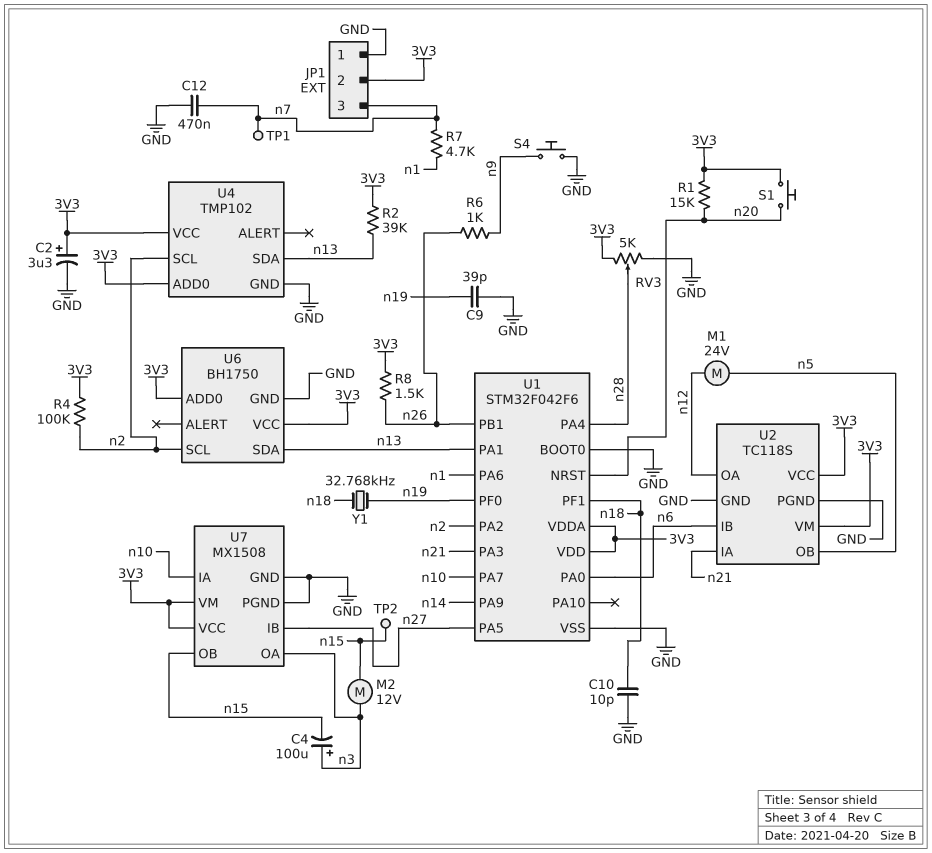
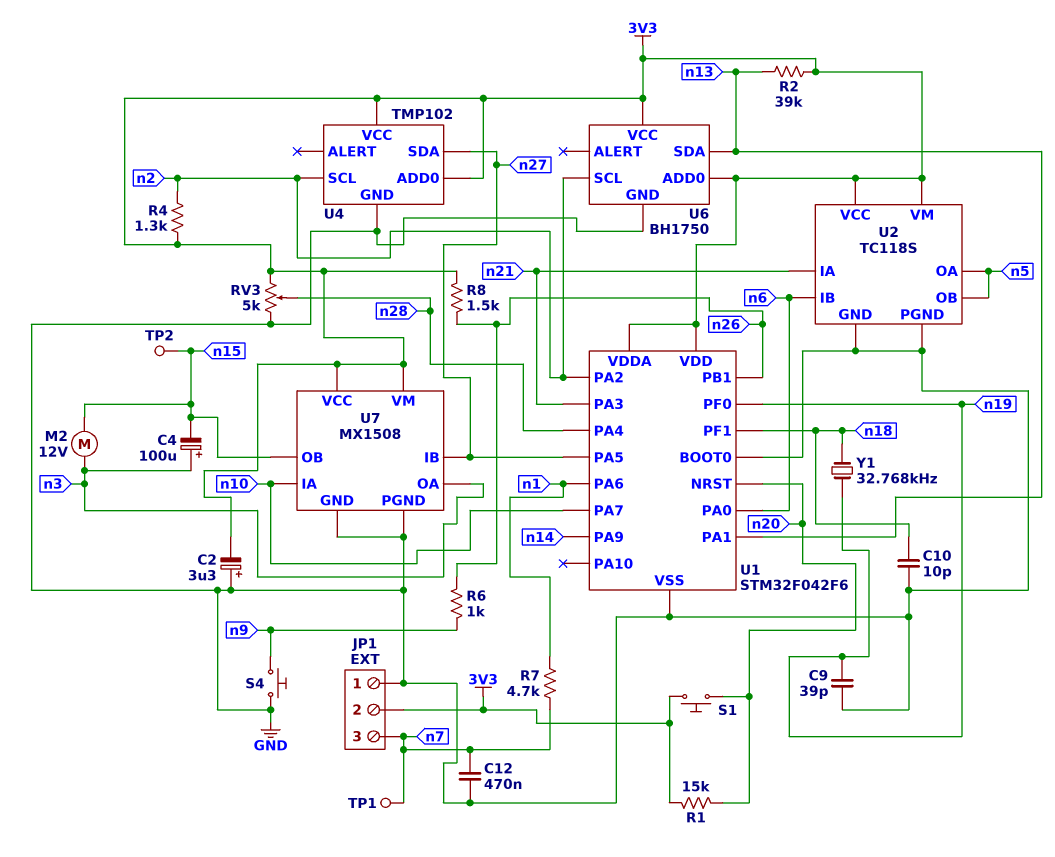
C2: 3.3uF (plus 3V3, minus GND) -> 3.3uF (plus GND, minus 3V3)
M1: motor 24V (n5, n12) -> none
R4: 100k (3V3, n2) -> 1.3k (3V3, n2)
U2 pin OA: n12 -> n5
U4 pin SDA: n13 -> n27

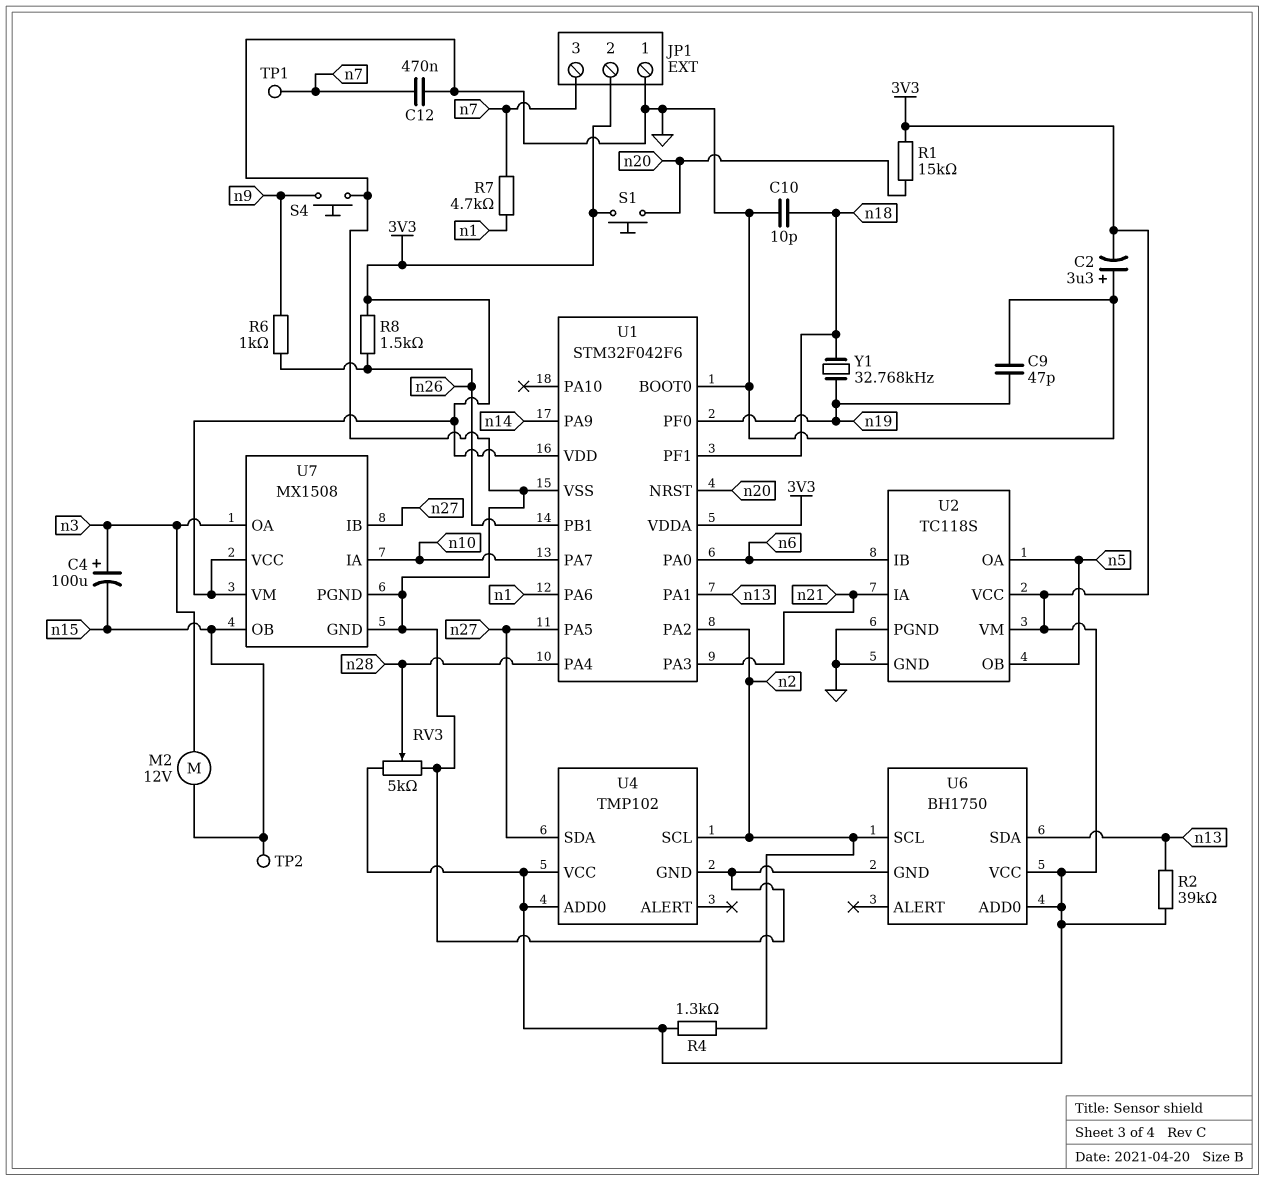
C9: 39pF (GND, n19) -> 47pF (GND, n19)

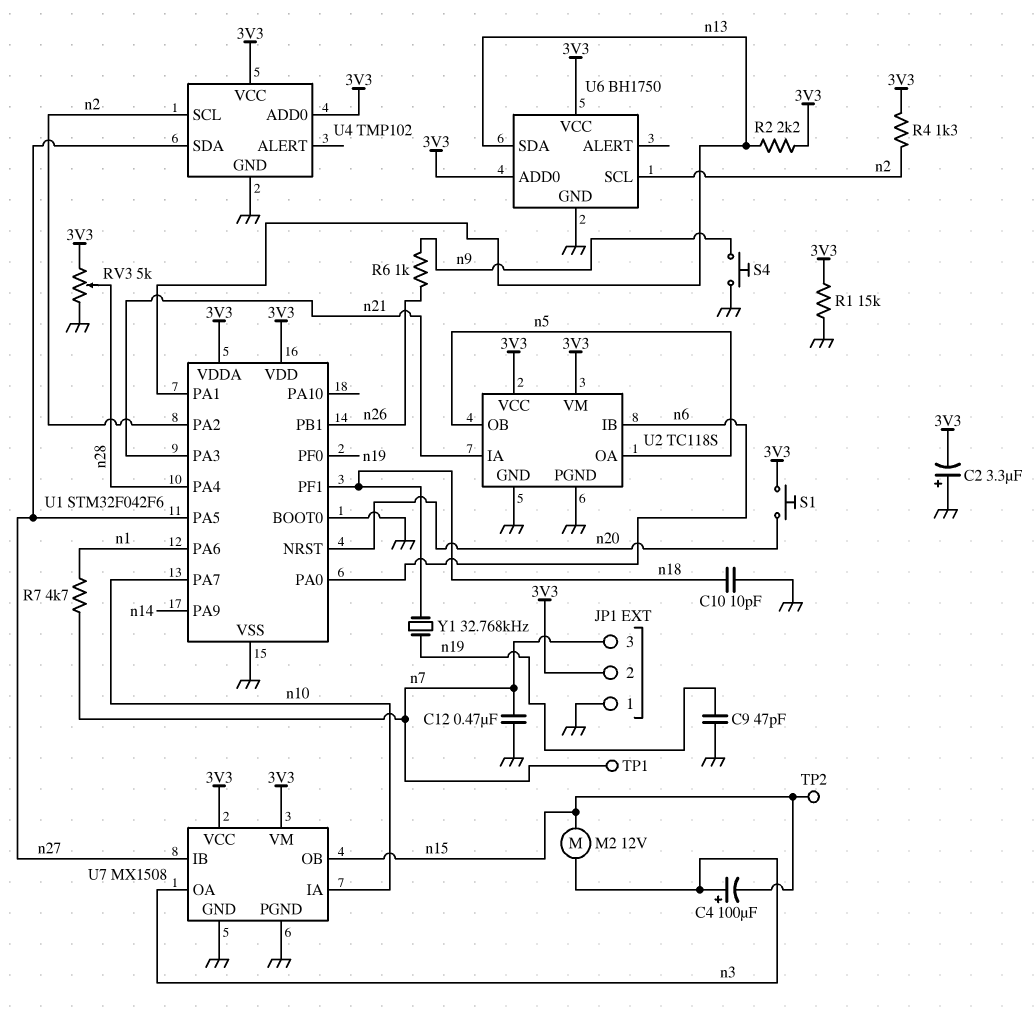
R1: 15k (3V3, n20) -> 15k (3V3, GND)
R2: 39k (3V3, n13) -> 2.2k (3V3, n13)
R8: 1.5k (3V3, n26) -> none

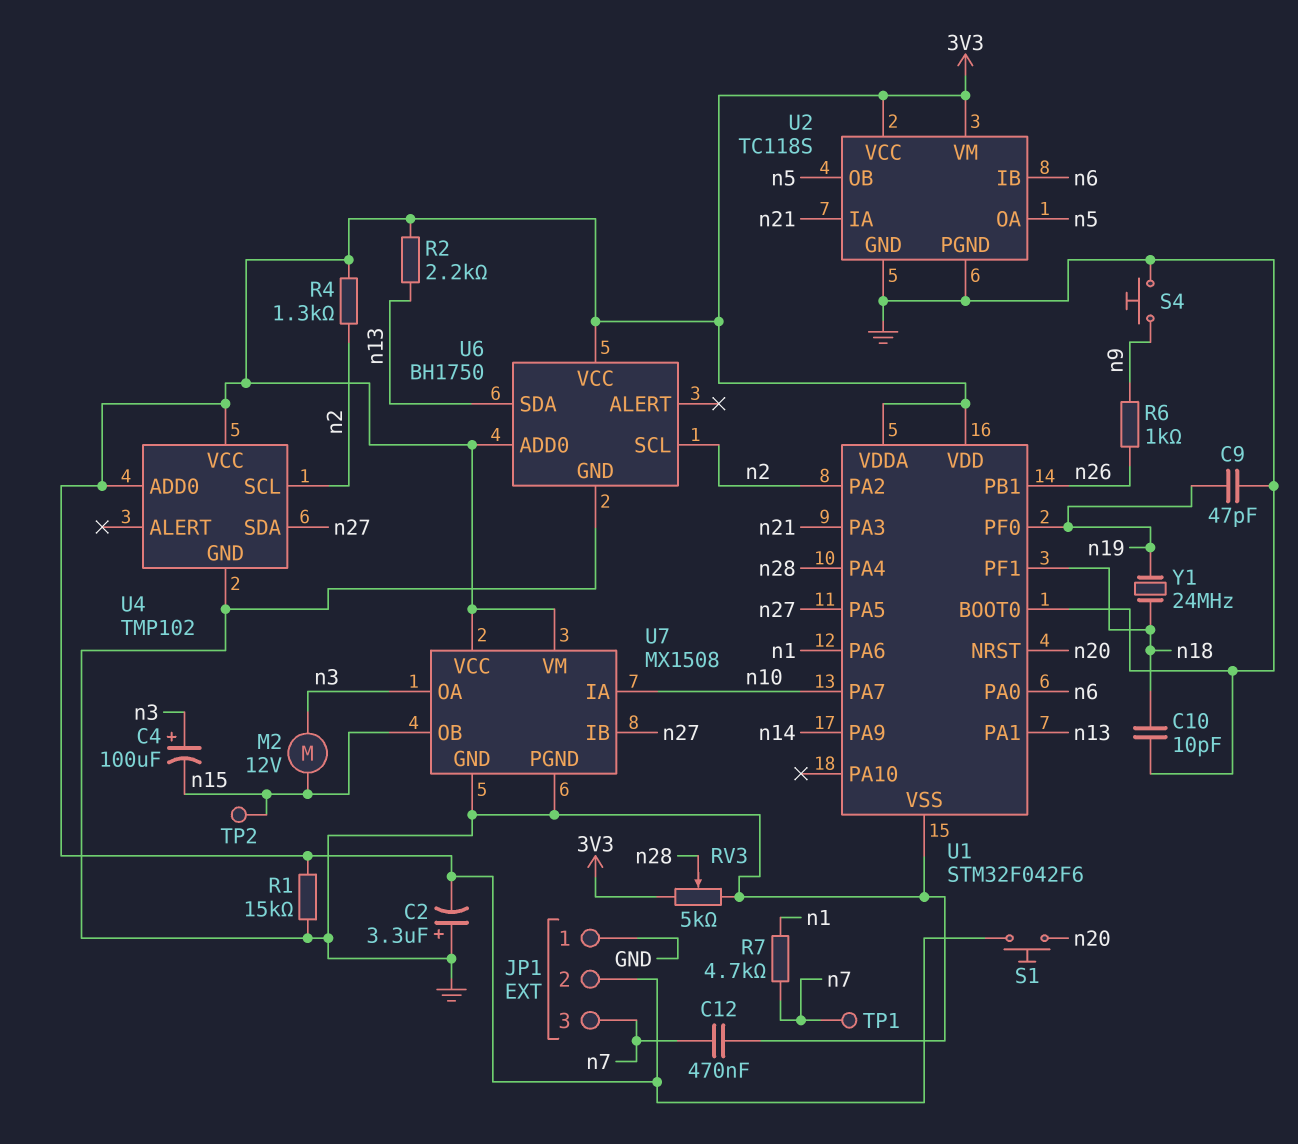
Y1: 32.768kHz (n18, n19) -> 24MHz (n18, n19)

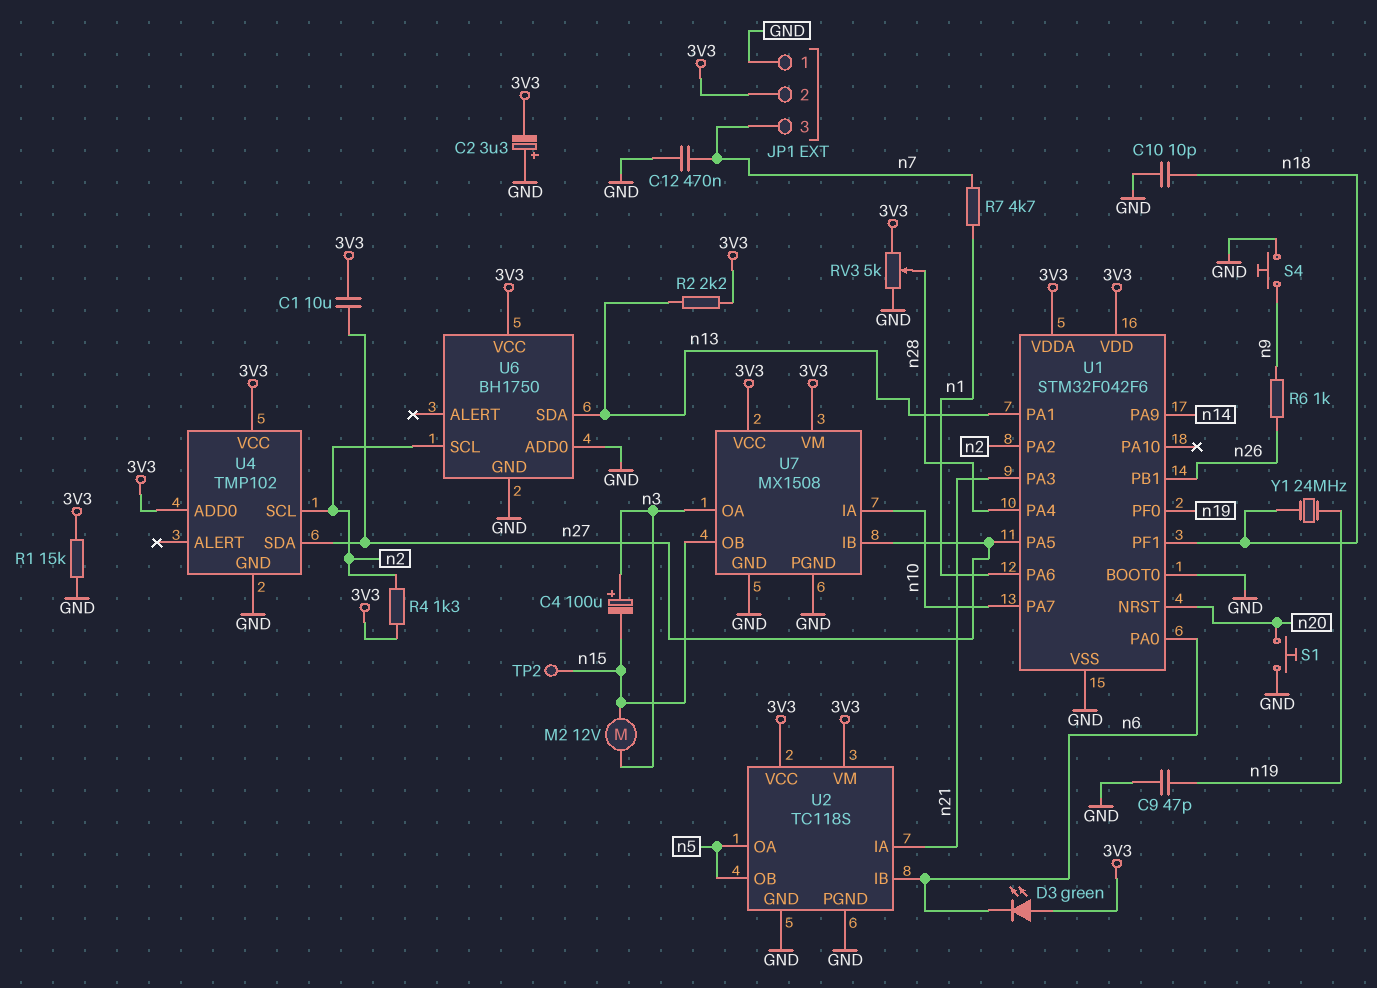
C1: none -> 10uF (3V3, n27)
D3: none -> LED green (A 3V3, K n6)
S1: button (3V3, n20) -> button (GND, n20)
TP1: test point (n7) -> none
U6 pin ADD0: 3V3 -> GND

